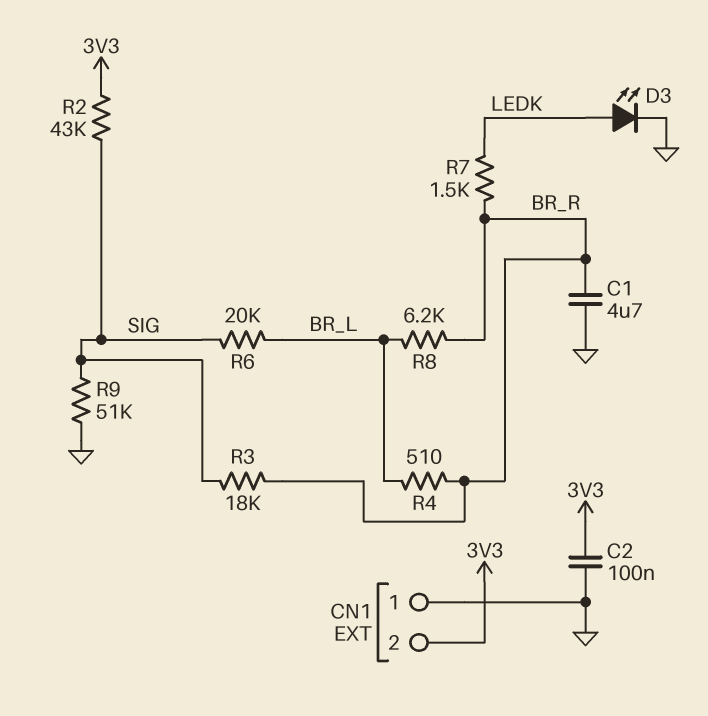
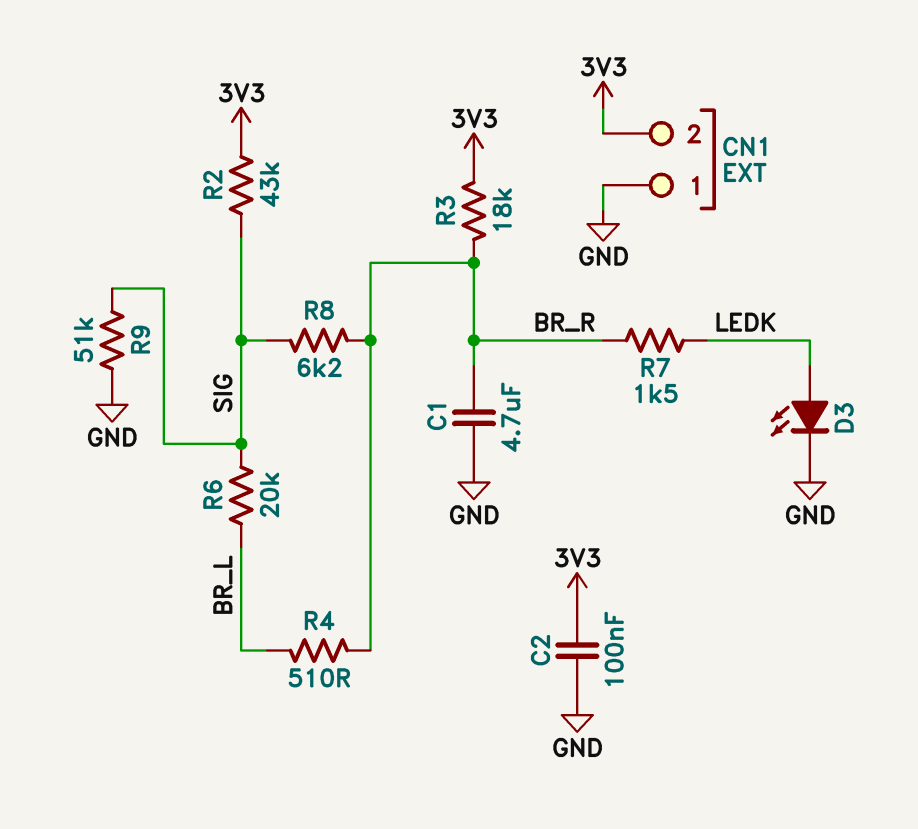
R3: 18k (BR_R, SIG) -> 18k (3V3, BR_R)
R8: 6.2k (BR_L, BR_R) -> 6.2k (BR_R, SIG)

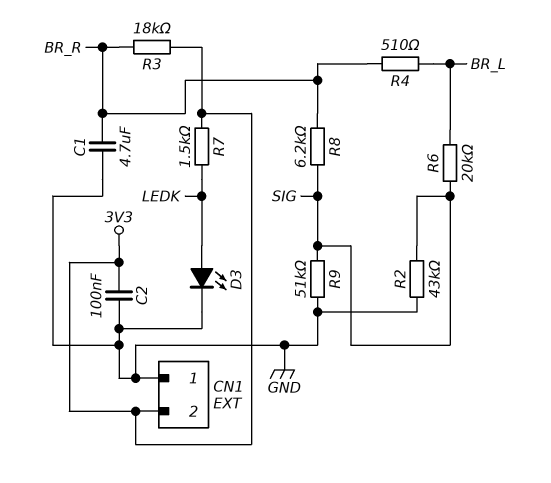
R2: 43k (3V3, SIG) -> 43k (GND, SIG)
R7: 1.5k (BR_R, LEDK) -> 1.5k (3V3, LEDK)

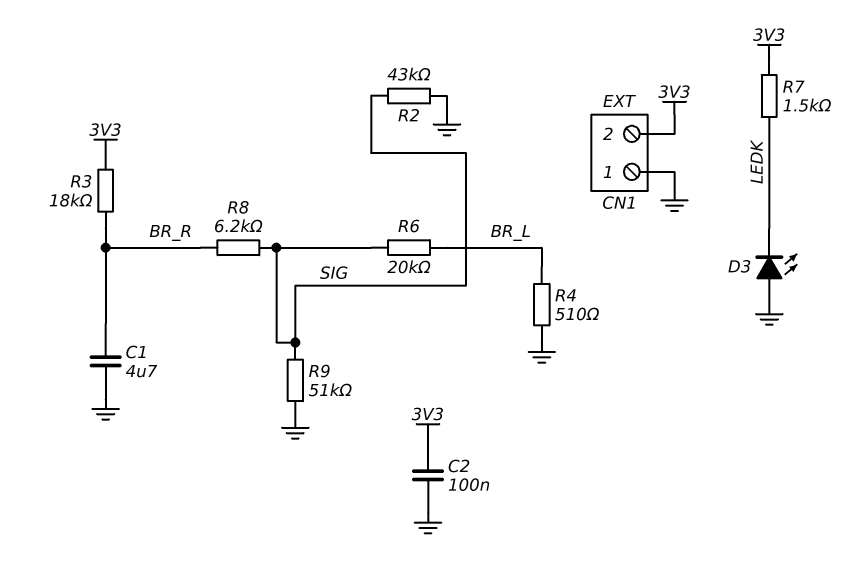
D3: LED (A LEDK, K GND) -> LED (A GND, K LEDK)
R4: 510 (BR_L, BR_R) -> 510 (BR_L, GND)

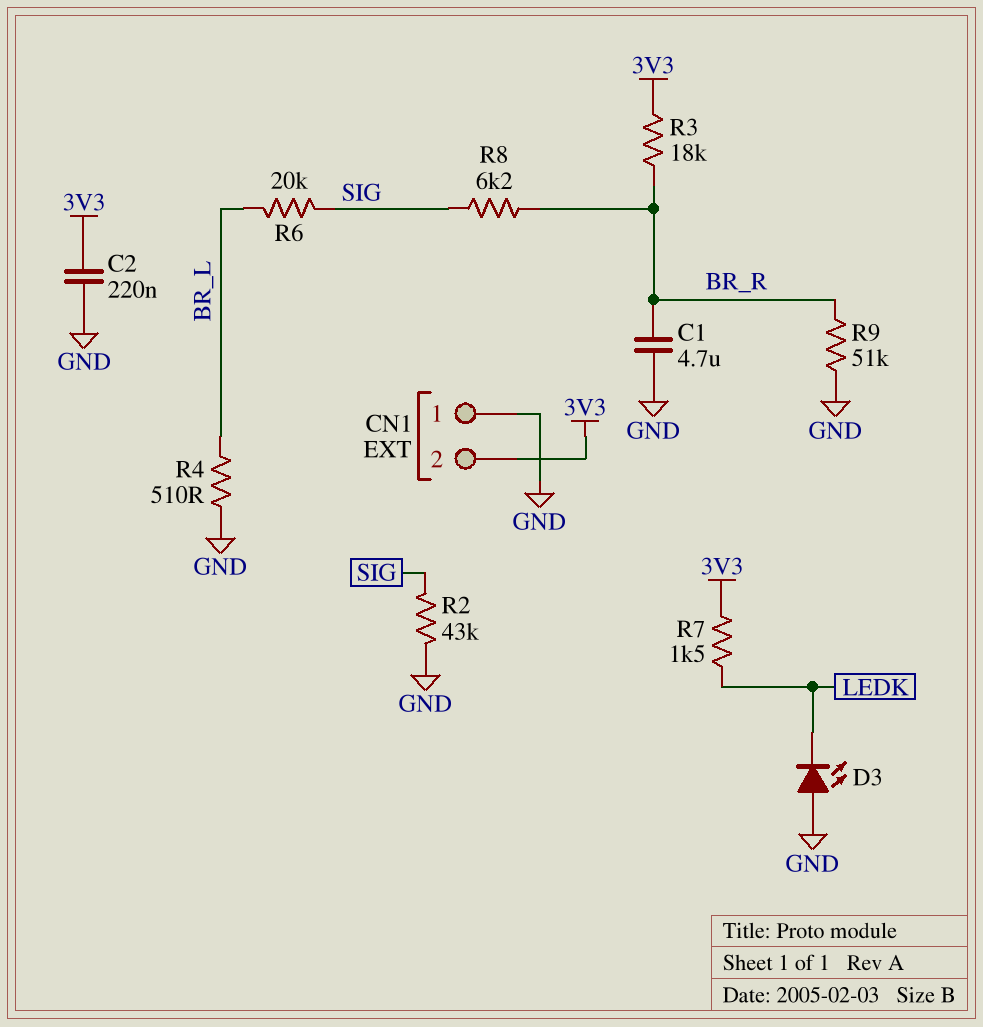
C2: 100nF (3V3, GND) -> 220nF (3V3, GND)
R9: 51k (GND, SIG) -> 51k (BR_R, GND)

